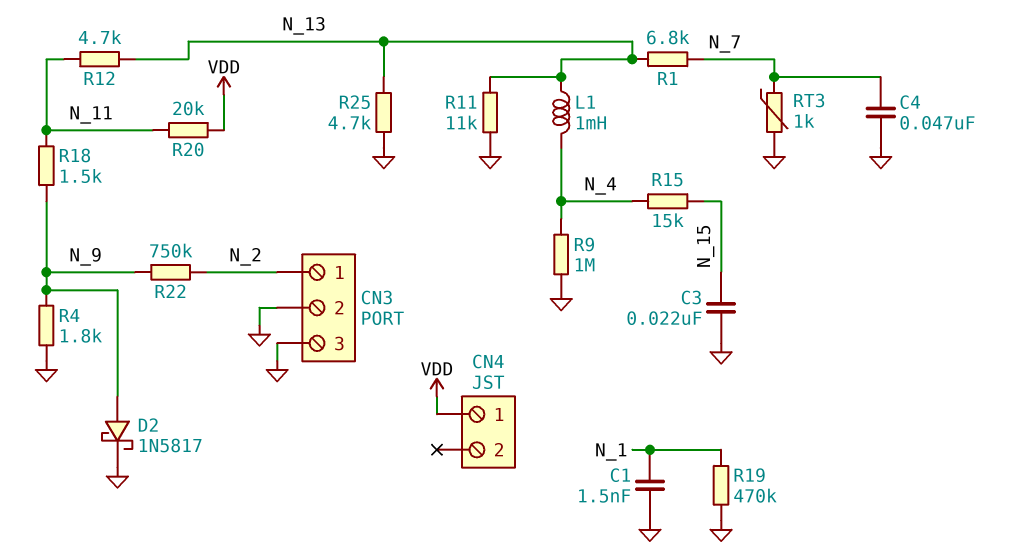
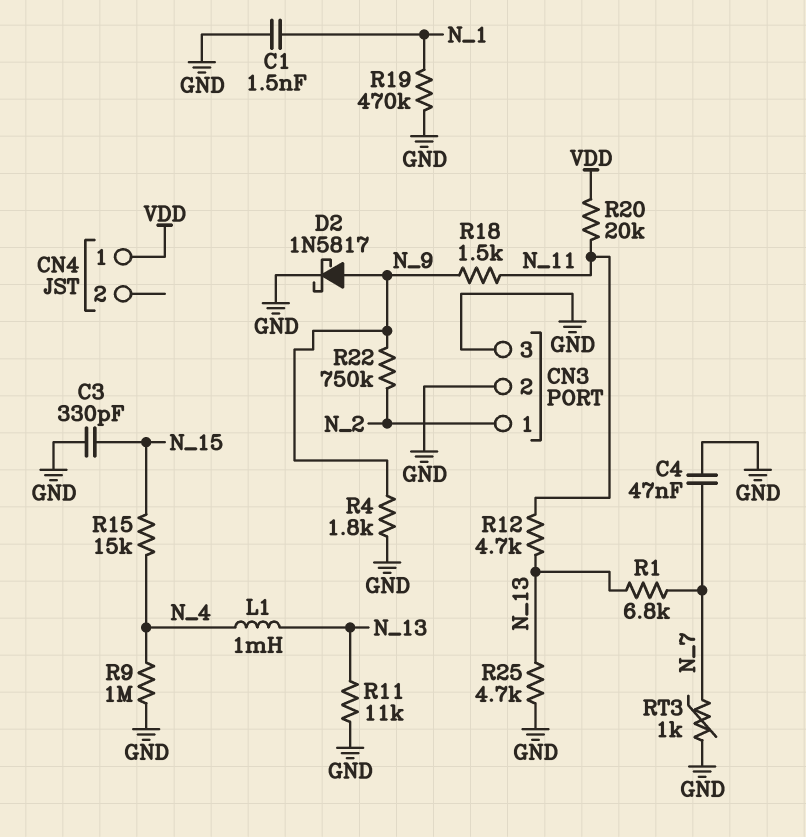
C3: 22nF (GND, N_15) -> 330pF (GND, N_15)

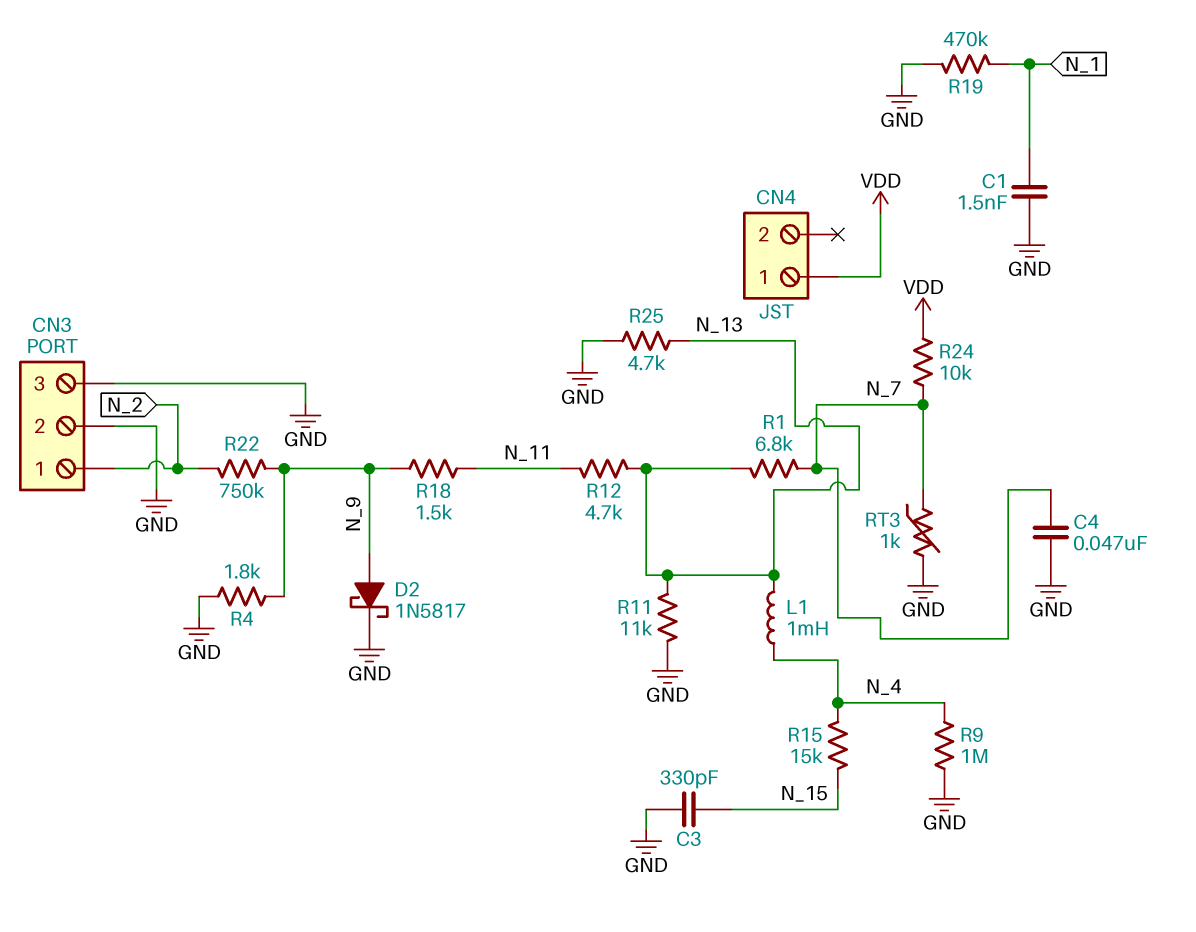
R20: 20k (N_11, VDD) -> none
R24: none -> 10k (N_7, VDD)

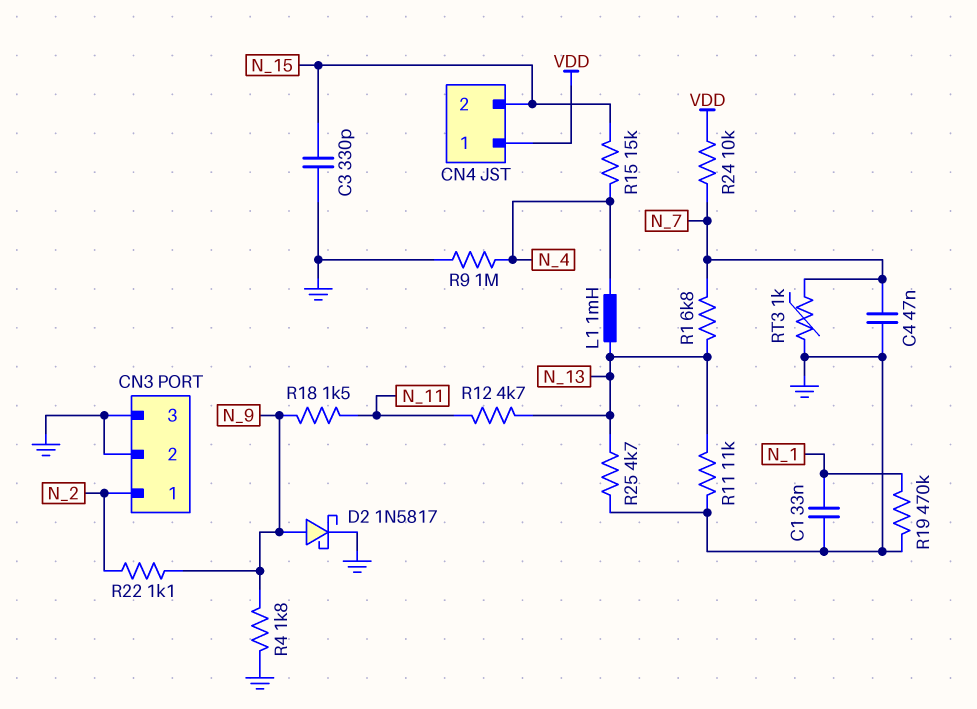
C1: 1.5nF (GND, N_1) -> 33nF (GND, N_1)
CN4 pin 2: none -> N_15
R22: 750k (N_2, N_9) -> 1.1k (N_2, N_9)

